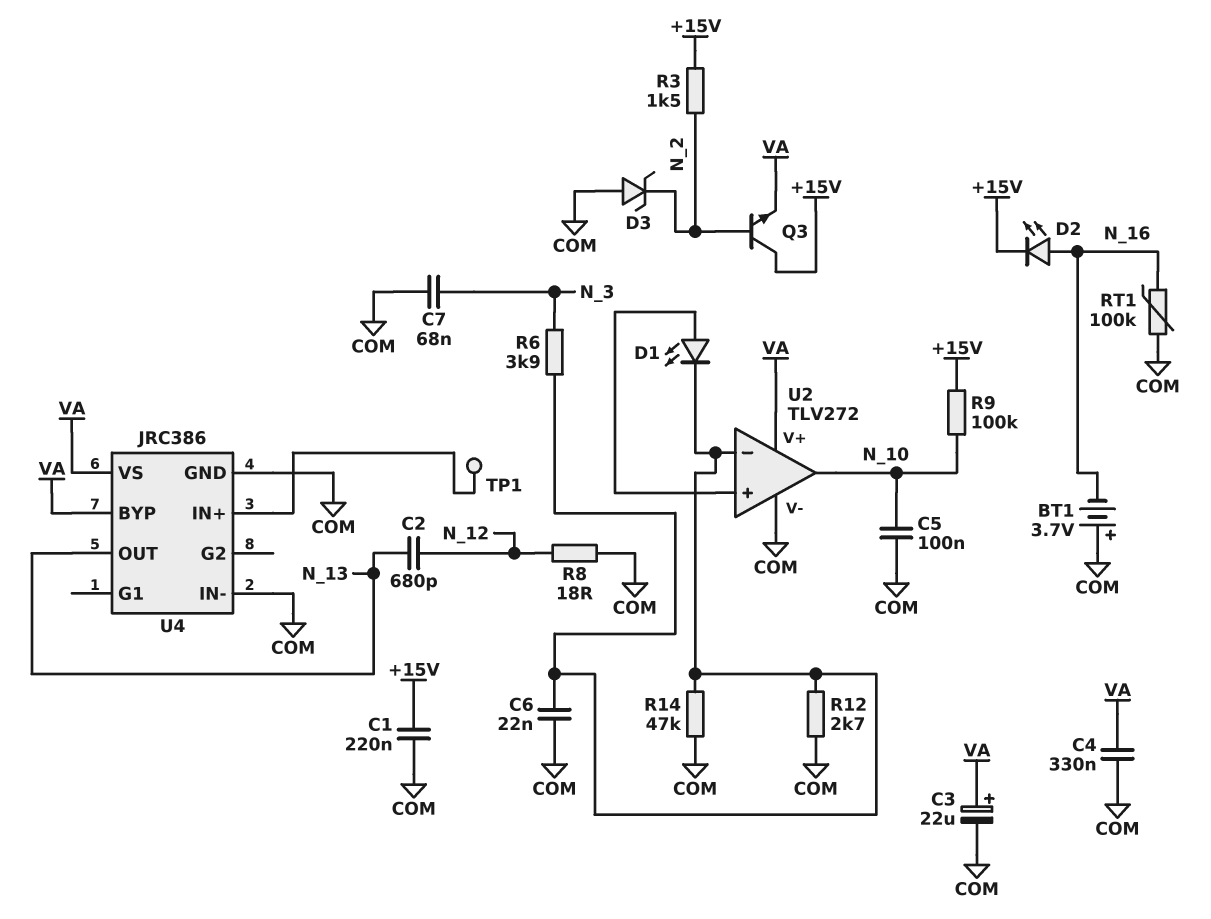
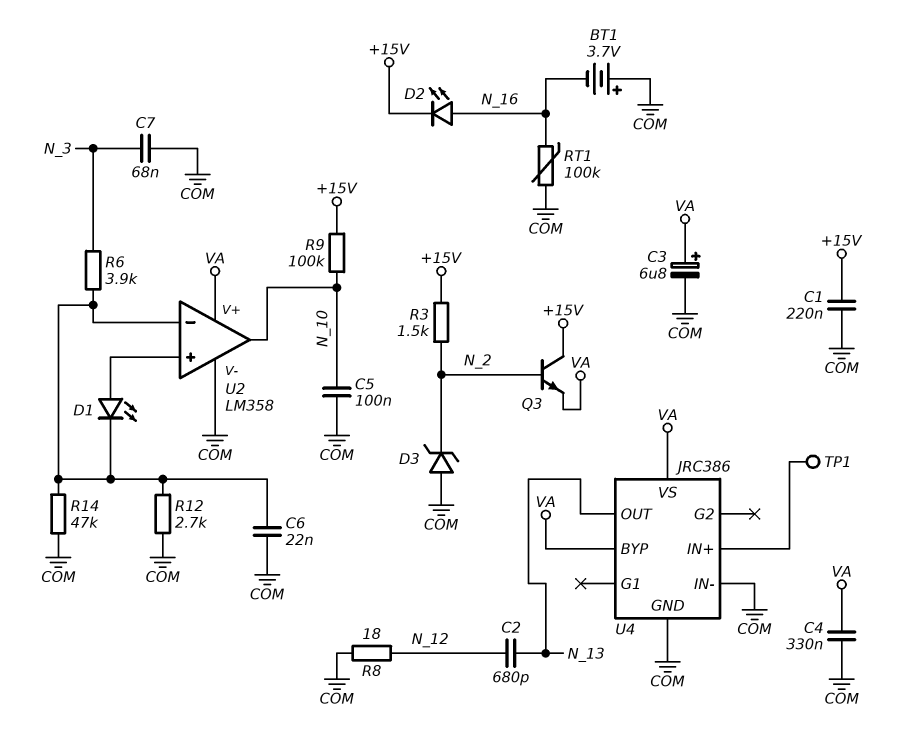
C3: 22uF (plus VA, minus COM) -> 6.8uF (plus VA, minus COM)
U2: TLV272 -> LM358

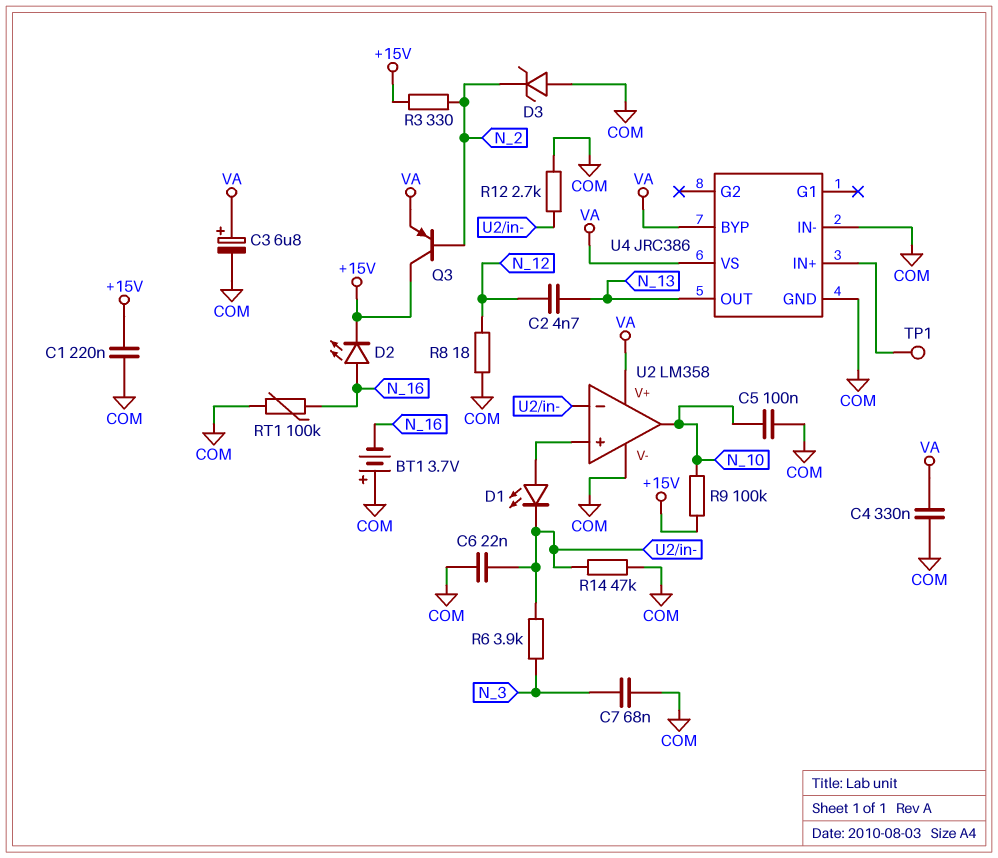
C2: 680pF (N_12, N_13) -> 4.7nF (N_12, N_13)
Q3: NPN (B N_2, C +15V, E VA) -> PNP (B N_2, C +15V, E VA)
R3: 1.5k (+15V, N_2) -> 330 (+15V, N_2)

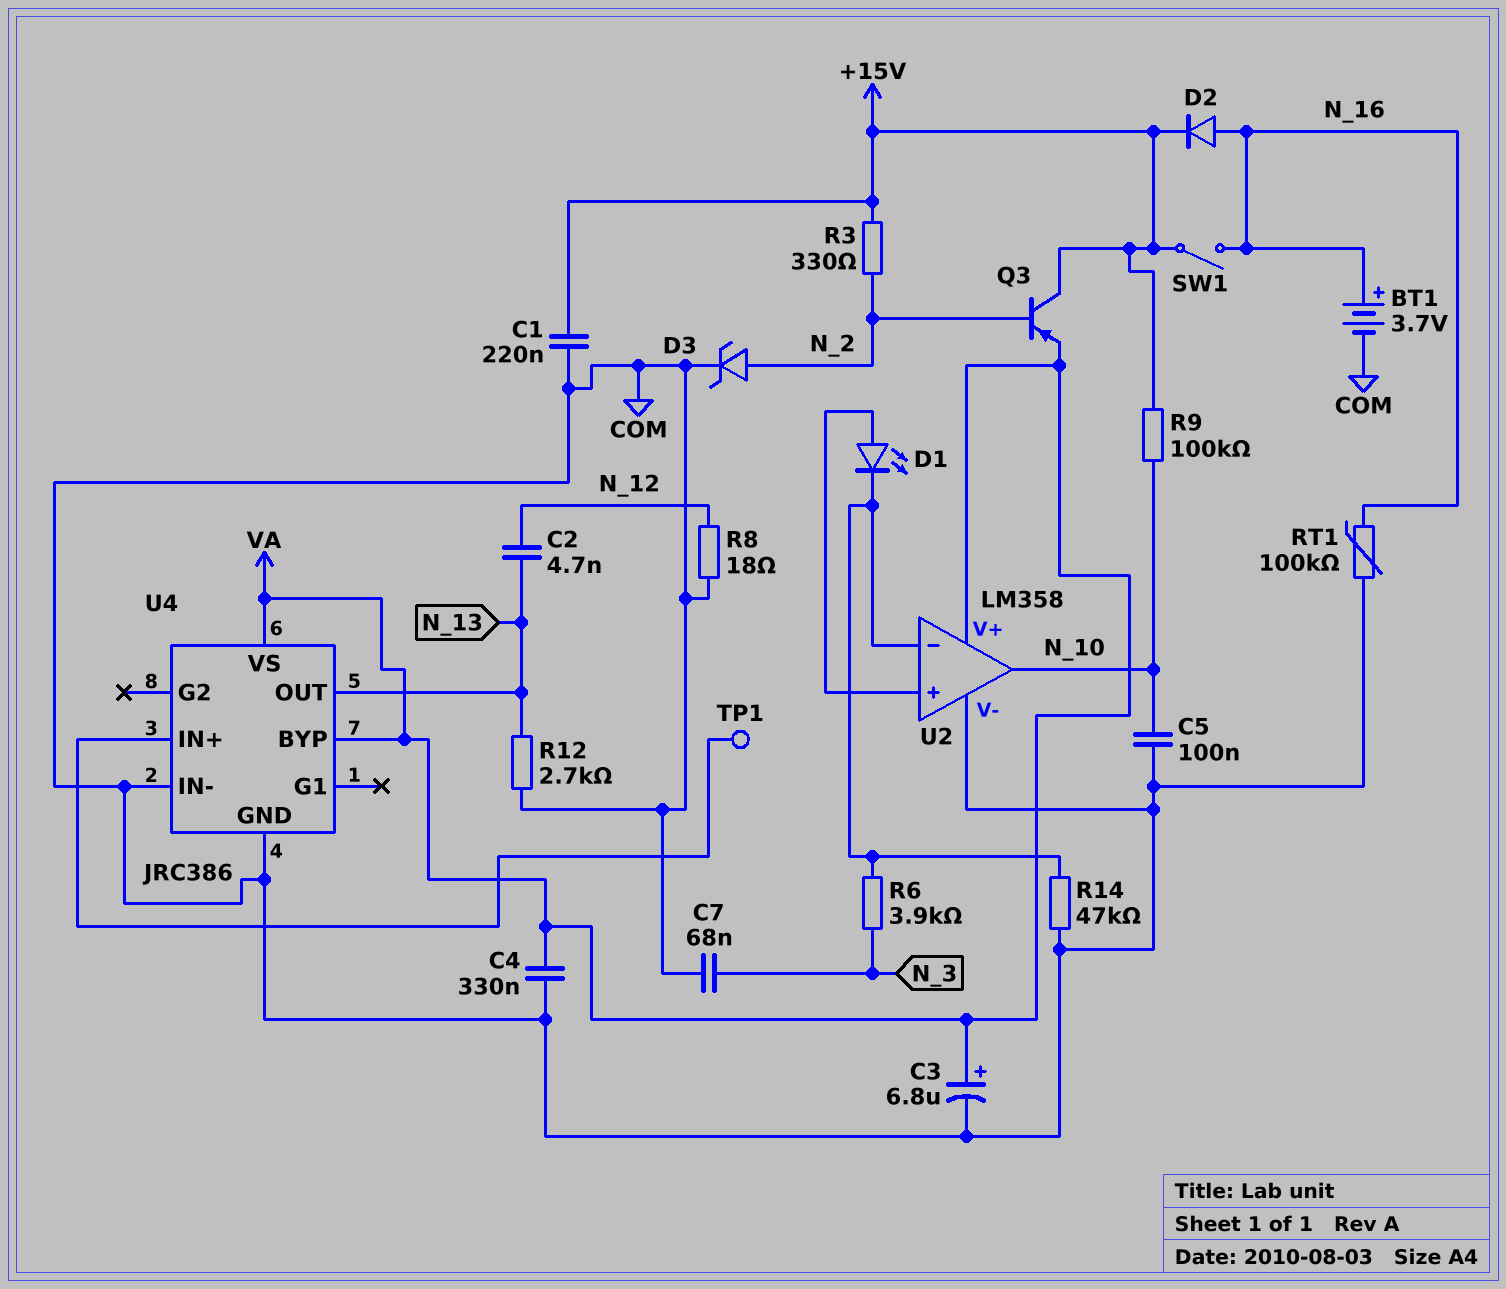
BT1: 3.7V (plus COM, minus N_16) -> 3.7V (plus N_16, minus COM)
C6: 22nF (COM, U2/in-) -> none
D2: LED (A N_16, K +15V) -> diode (A N_16, K +15V)
D3: zener (A COM, K N_2) -> zener (A N_2, K COM)
R12: 2.7k (COM, U2/in-) -> 2.7k (COM, N_13)
SW1: none -> switch (+15V, N_16)

